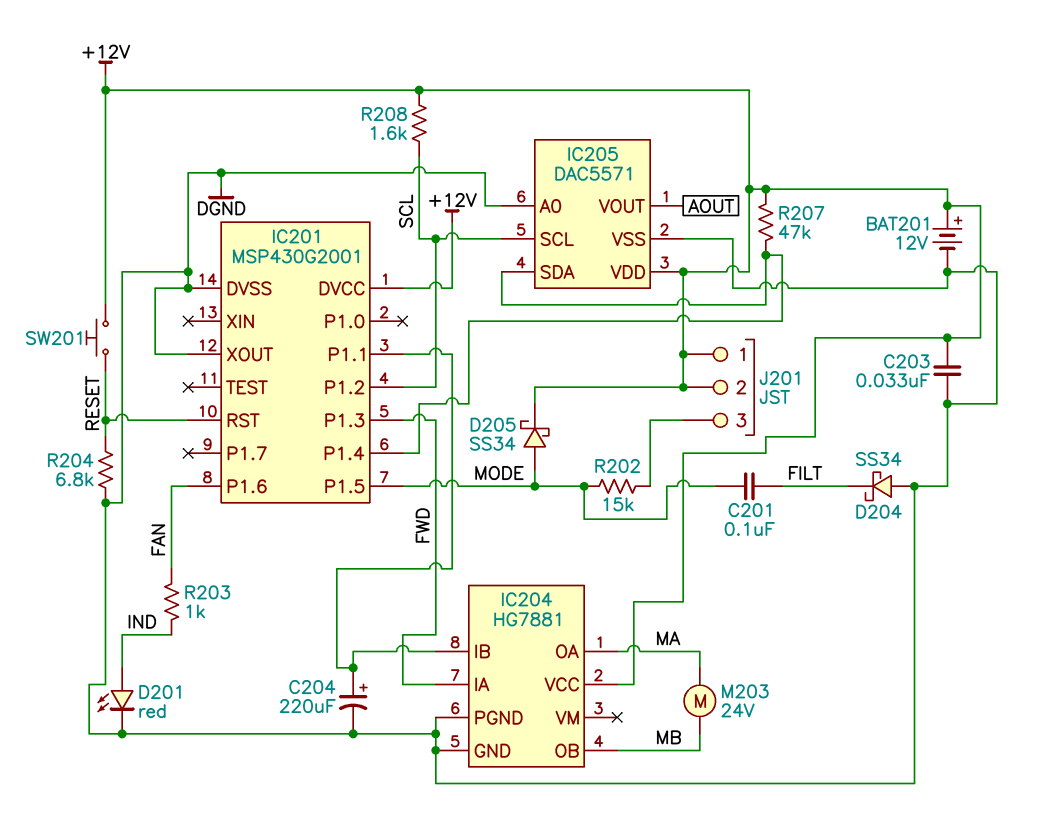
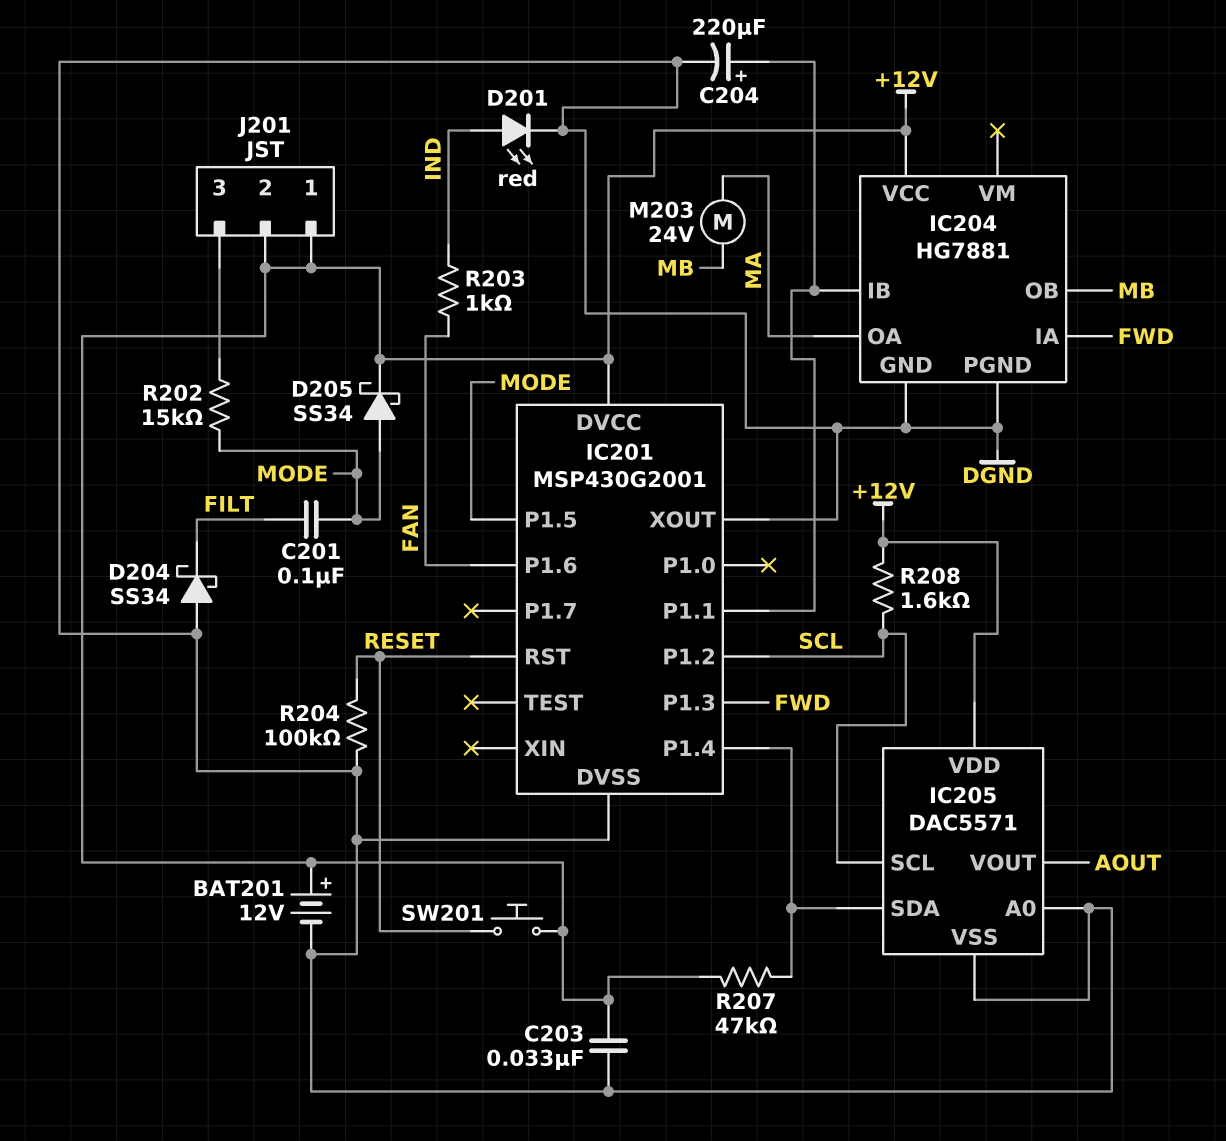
R204: 6.8k (DGND, RESET) -> 100k (DGND, RESET)

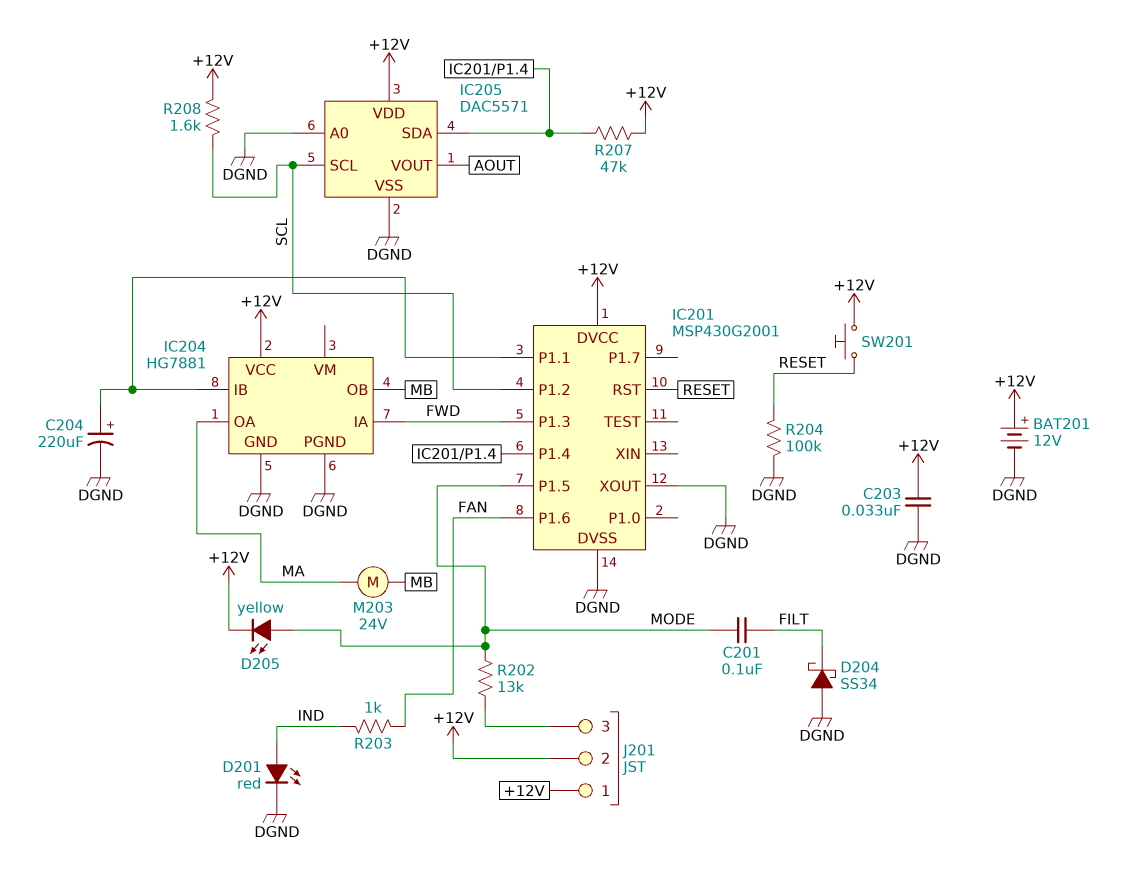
D205: schottky SS34 (A MODE, K +12V) -> LED yellow (A MODE, K +12V)
R202: 15k (J201/3, MODE) -> 13k (J201/3, MODE)

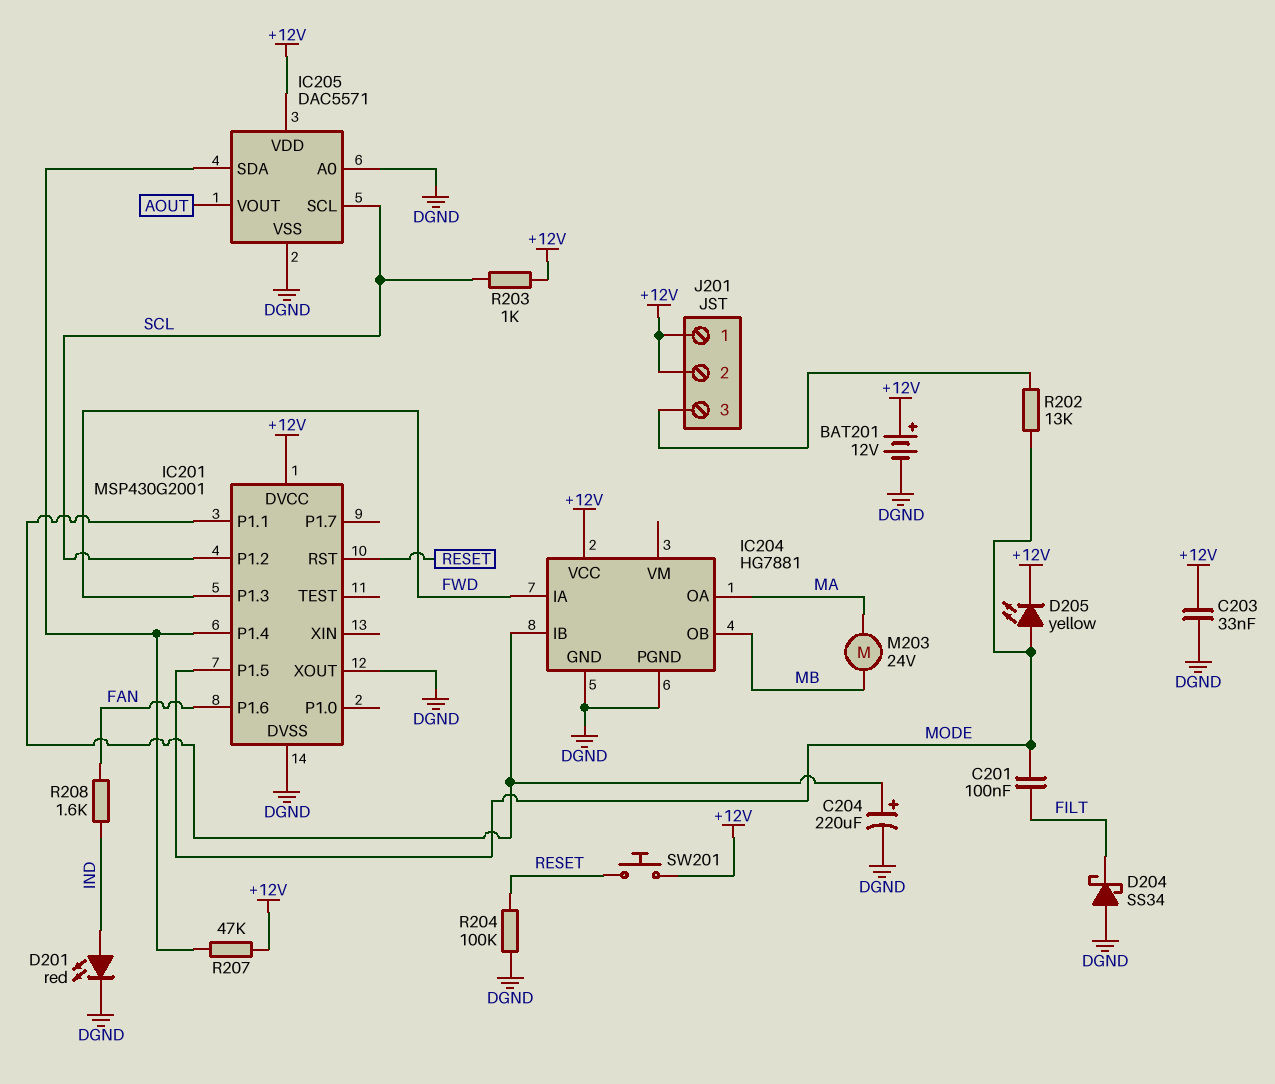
R203: 1k (FAN, IND) -> 1k (+12V, SCL)
R208: 1.6k (+12V, SCL) -> 1.6k (FAN, IND)

